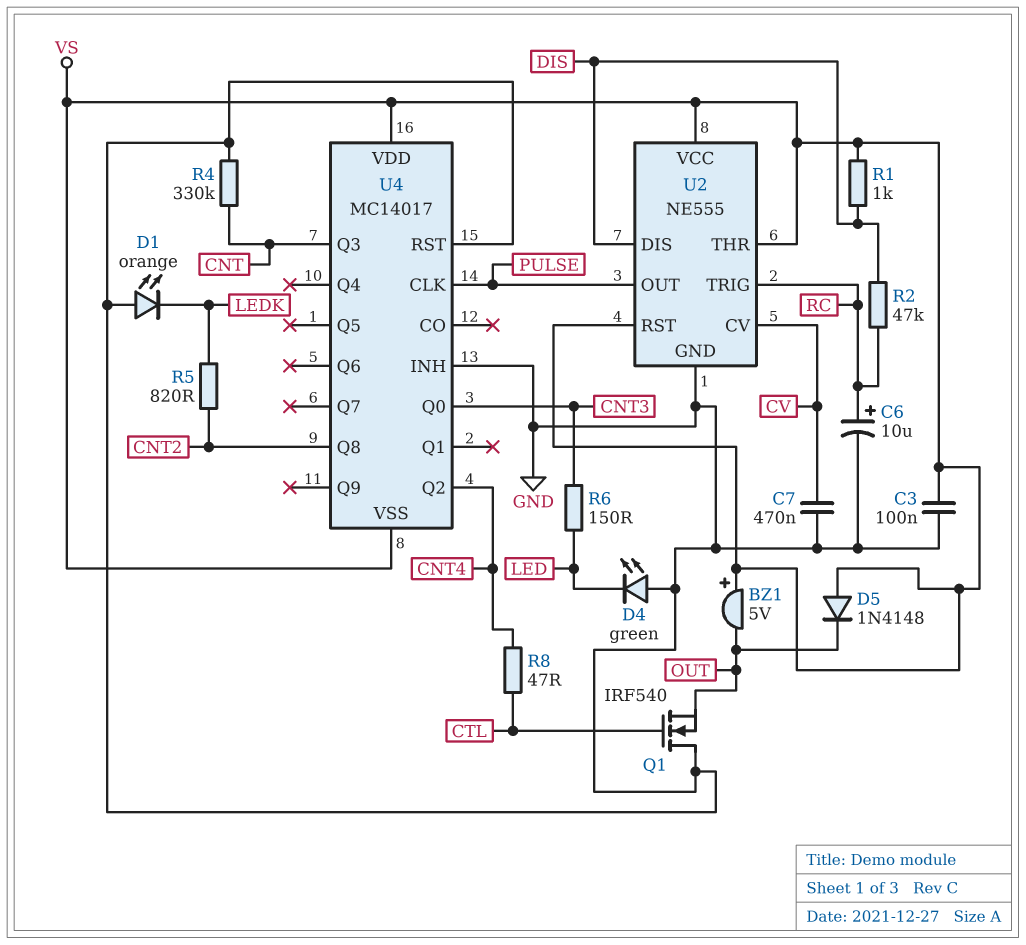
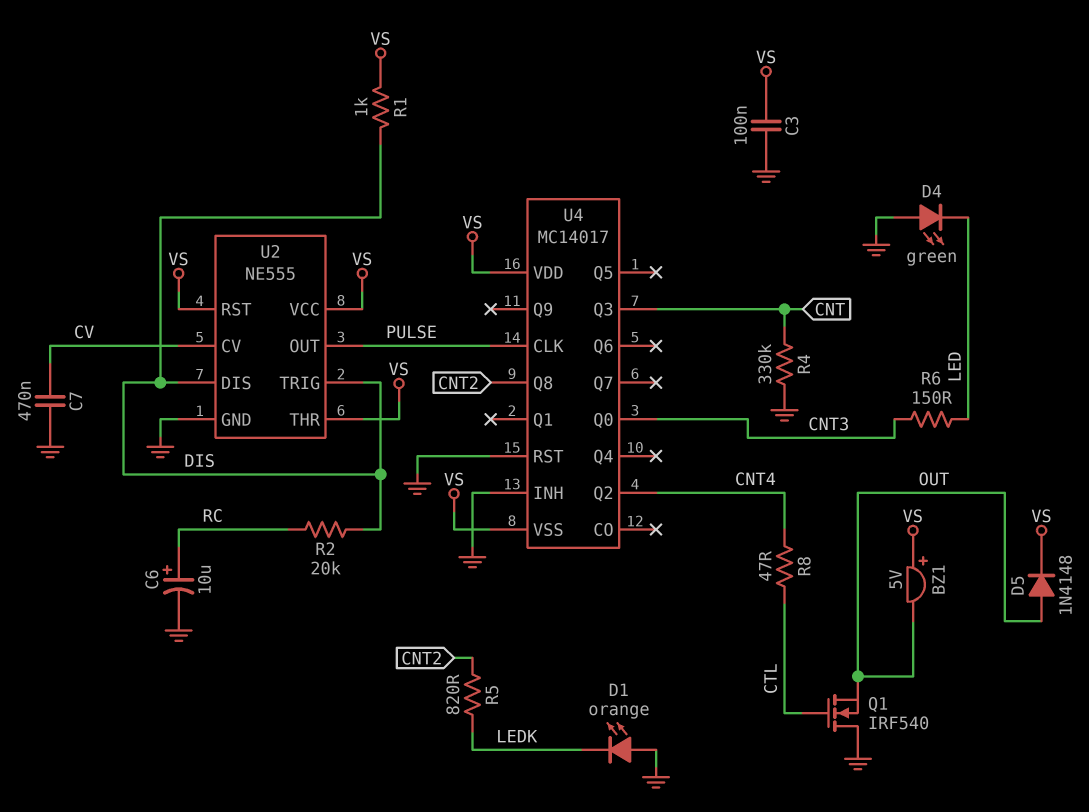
D5: diode 1N4148 (A VS, K OUT) -> diode 1N4148 (A OUT, K VS)
R2: 47k (DIS, RC) -> 20k (DIS, RC)
U2 pin TRIG: RC -> DIS

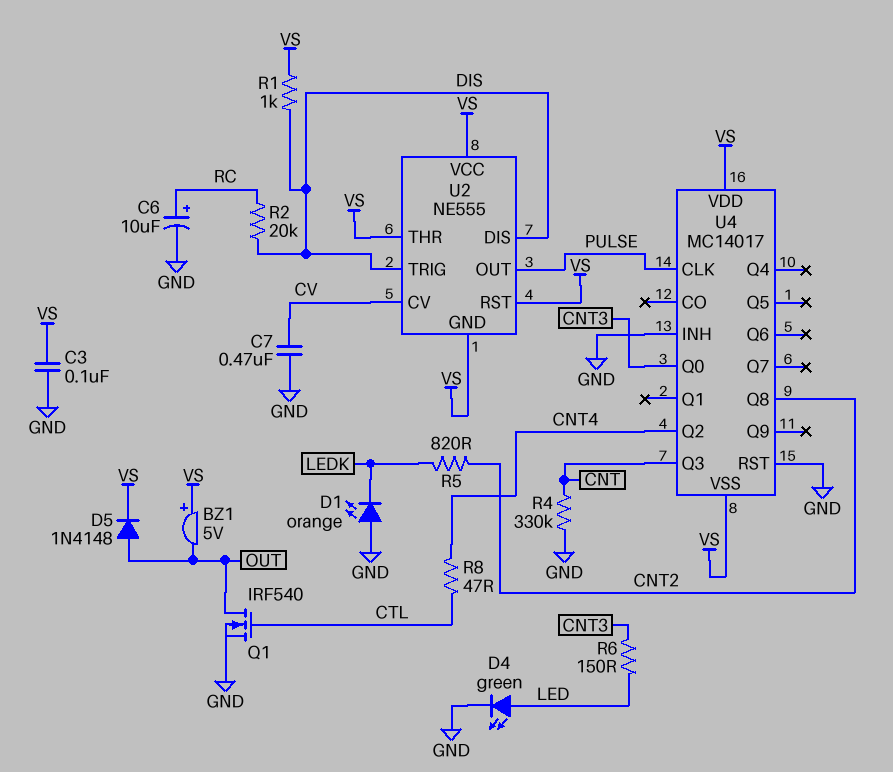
D4: LED green (A GND, K LED) -> LED green (A LED, K GND)
Q1: NMOS IRF540 (G CTL, D GND, S OUT) -> NMOS IRF540 (G CTL, D OUT, S GND)
U2 pin GND: GND -> VS

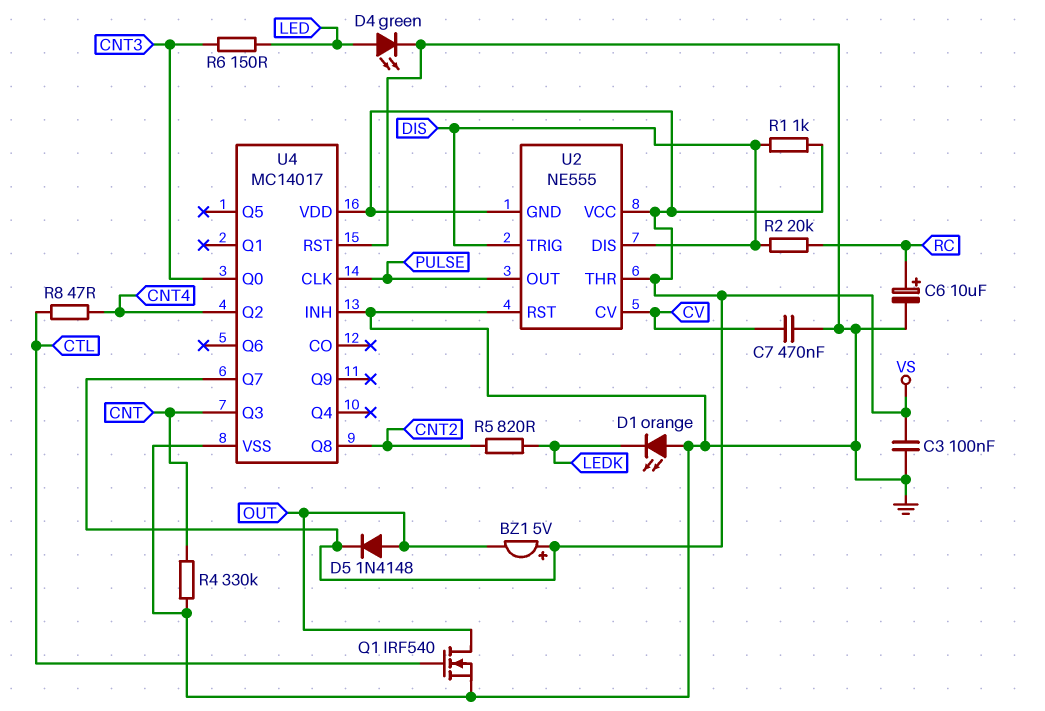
U2 pin RST: VS -> GND
U4 pin Q7: none -> VS
U4 pin VSS: VS -> GND

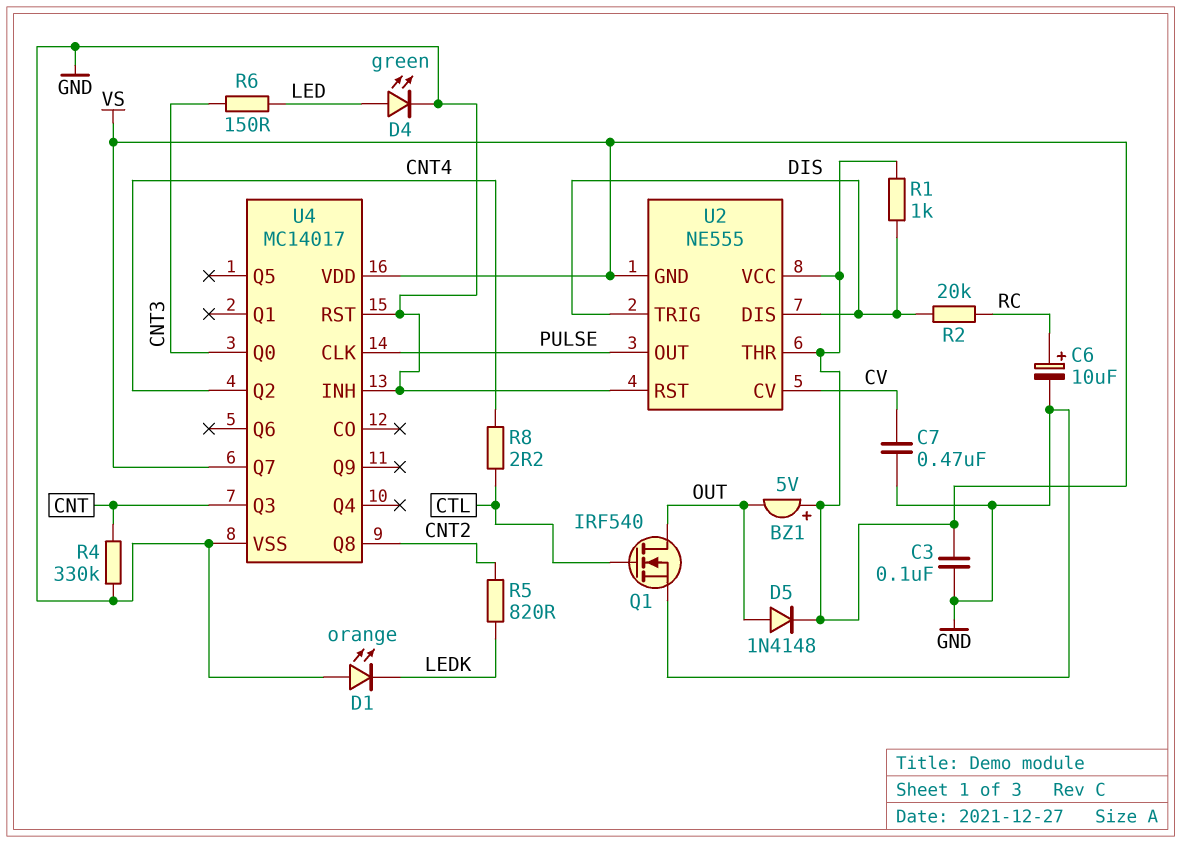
R8: 47 (CNT4, CTL) -> 2.2 (CNT4, CTL)

